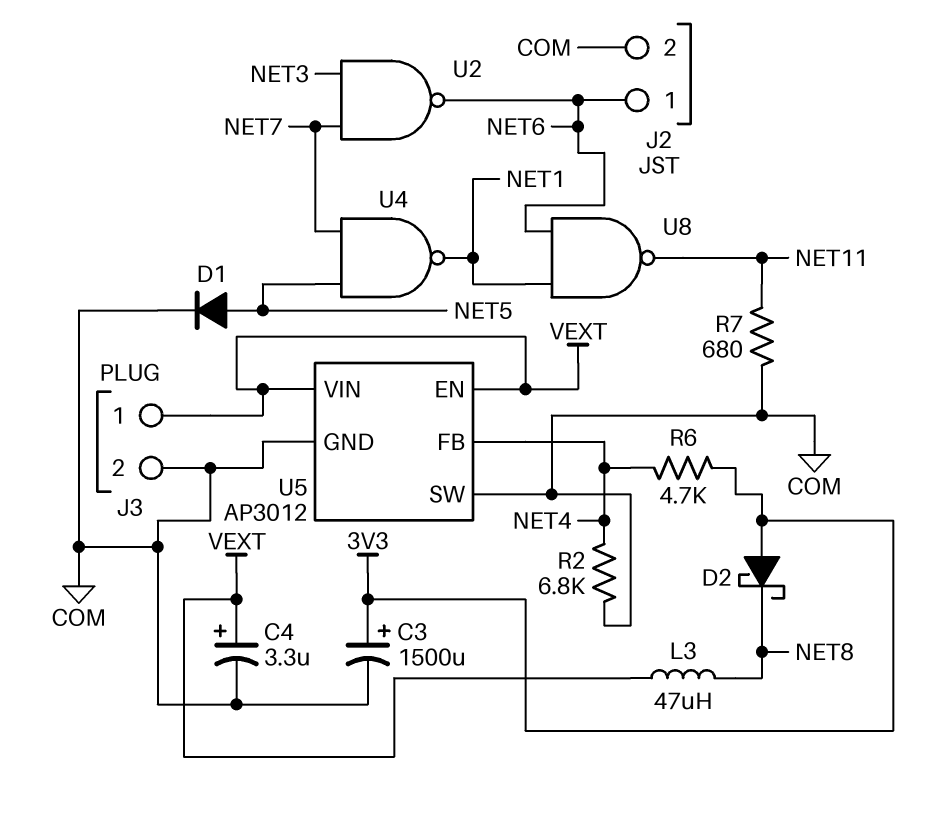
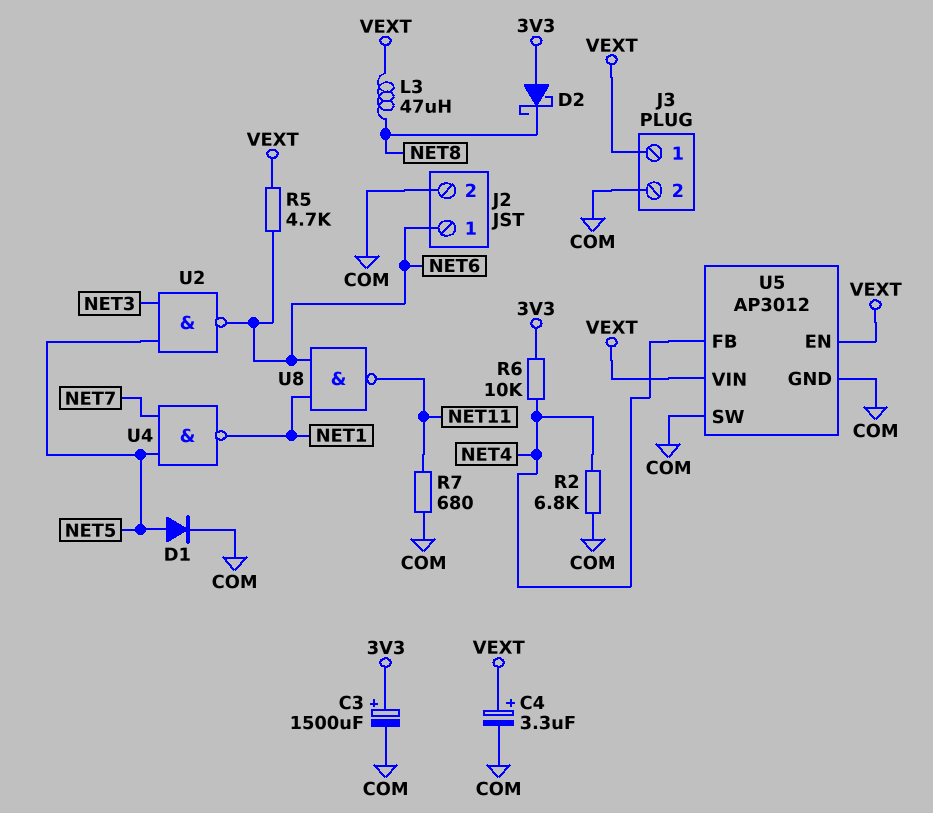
R5: none -> 4.7k (NET6, VEXT)
R6: 4.7k (3V3, NET4) -> 10k (3V3, NET4)
U2: NAND (in NET3, in NET7, out NET6) -> NAND (in NET3, in NET5, out NET6)

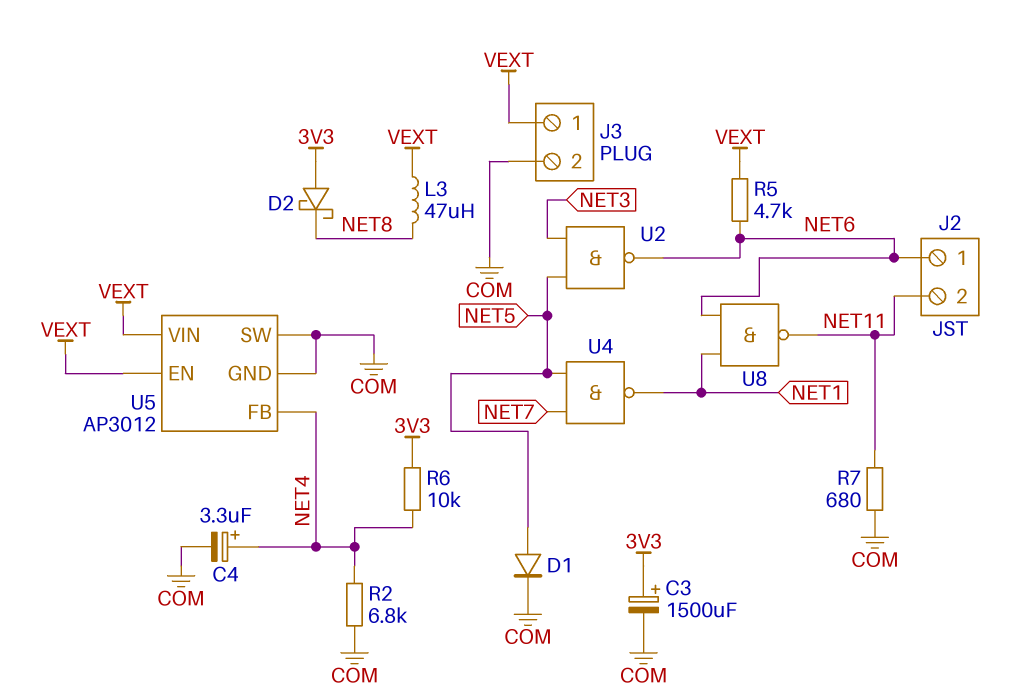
C4: 3.3uF (plus VEXT, minus COM) -> 3.3uF (plus NET4, minus COM)
J2 pin 2: COM -> NET11

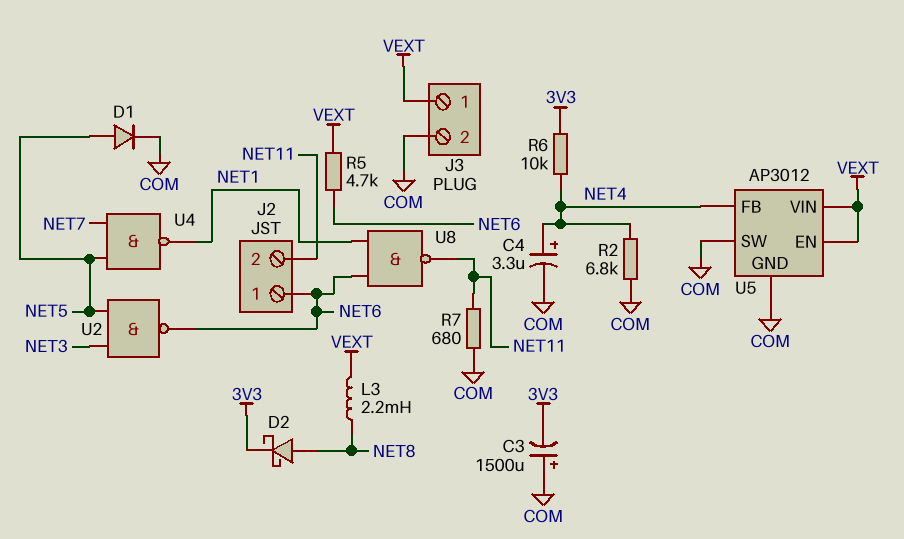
C3: 1500uF (plus 3V3, minus COM) -> 1500uF (plus COM, minus 3V3)
D2: schottky (A 3V3, K NET8) -> schottky (A NET8, K 3V3)
L3: 47uH (NET8, VEXT) -> 2.2mH (NET8, VEXT)

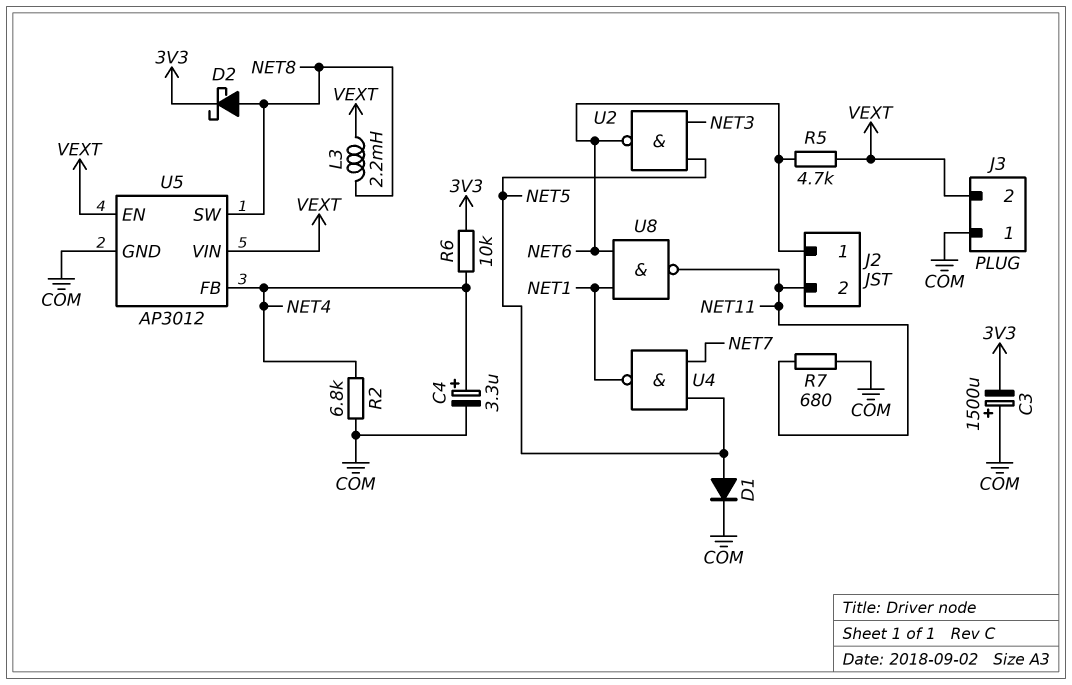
J3 pin 1: VEXT -> COM
J3 pin 2: COM -> VEXT
U5 pin SW: COM -> NET8

